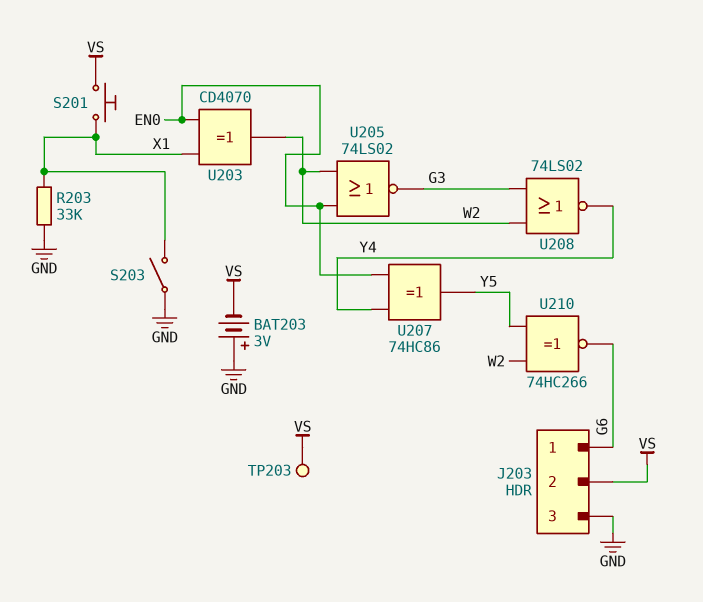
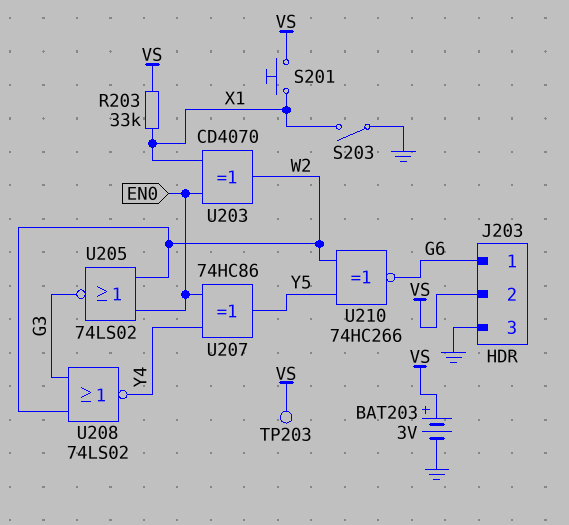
BAT203: 3V (plus GND, minus VS) -> 3V (plus VS, minus GND)
R203: 33k (GND, X1) -> 33k (VS, X1)

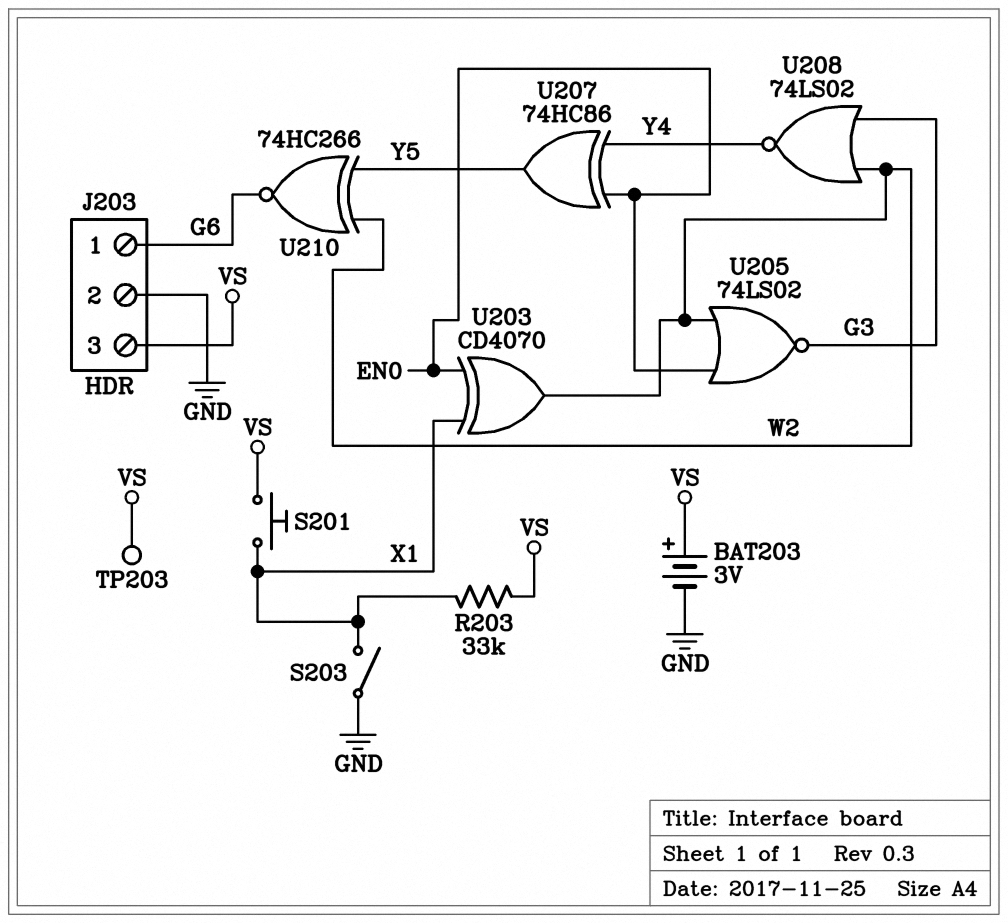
J203 pin 2: VS -> GND
J203 pin 3: GND -> VS

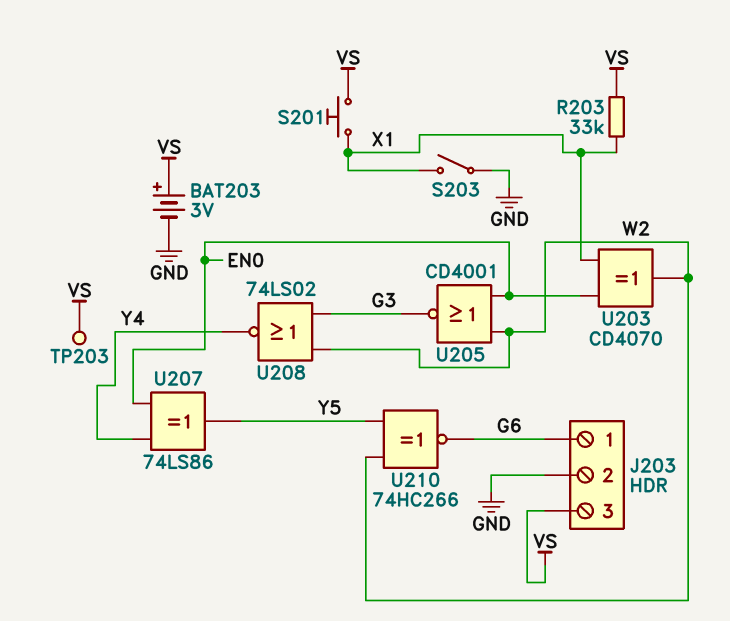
U205: NOR 74LS02 (in EN0, in W2, out G3) -> NOR CD4001 (in EN0, in W2, out G3)
U207: XOR 74HC86 (in EN0, in Y4, out Y5) -> XOR 74LS86 (in EN0, in Y4, out Y5)

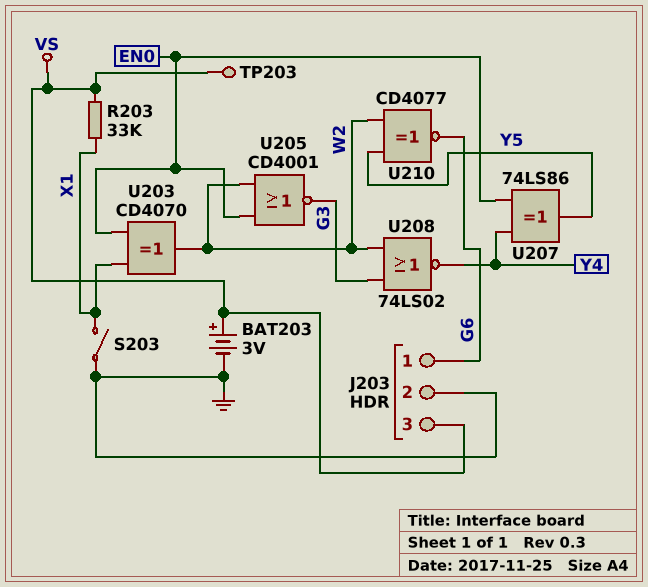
S201: button (VS, X1) -> none
U210: XNOR 74HC266 (in W2, in Y5, out G6) -> XNOR CD4077 (in W2, in Y5, out G6)

